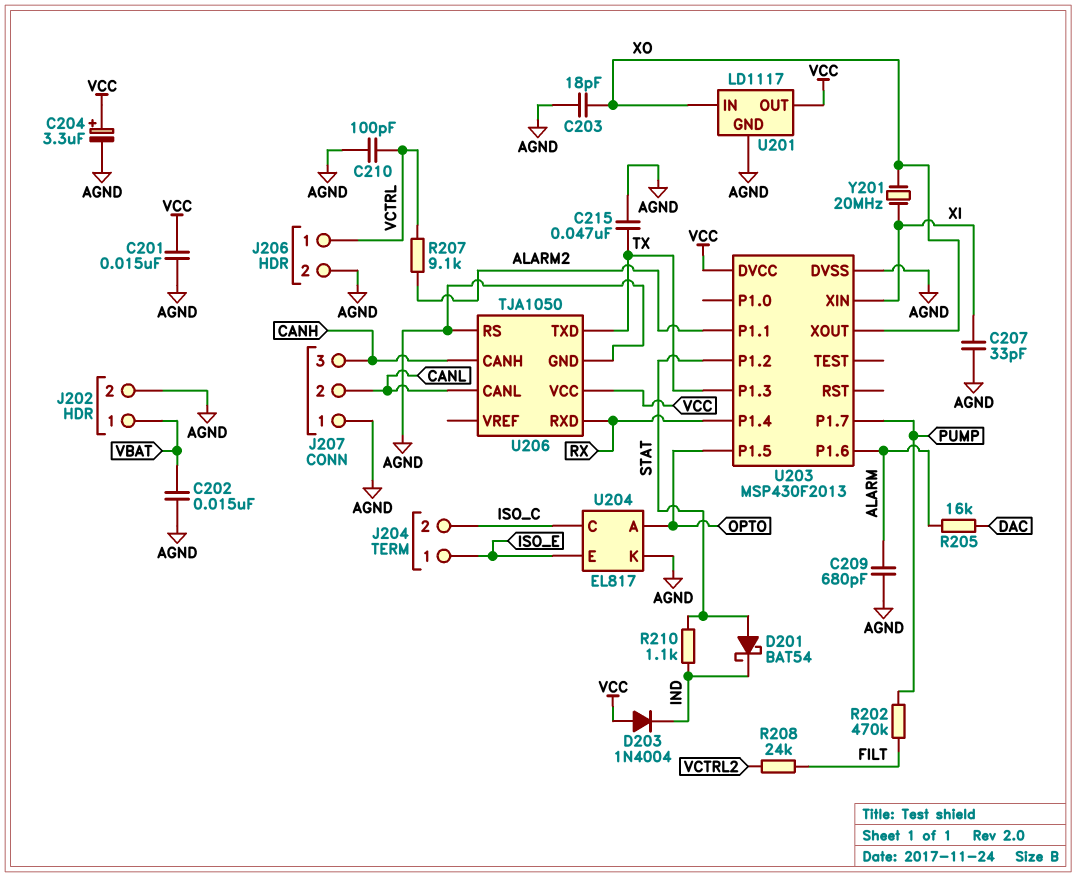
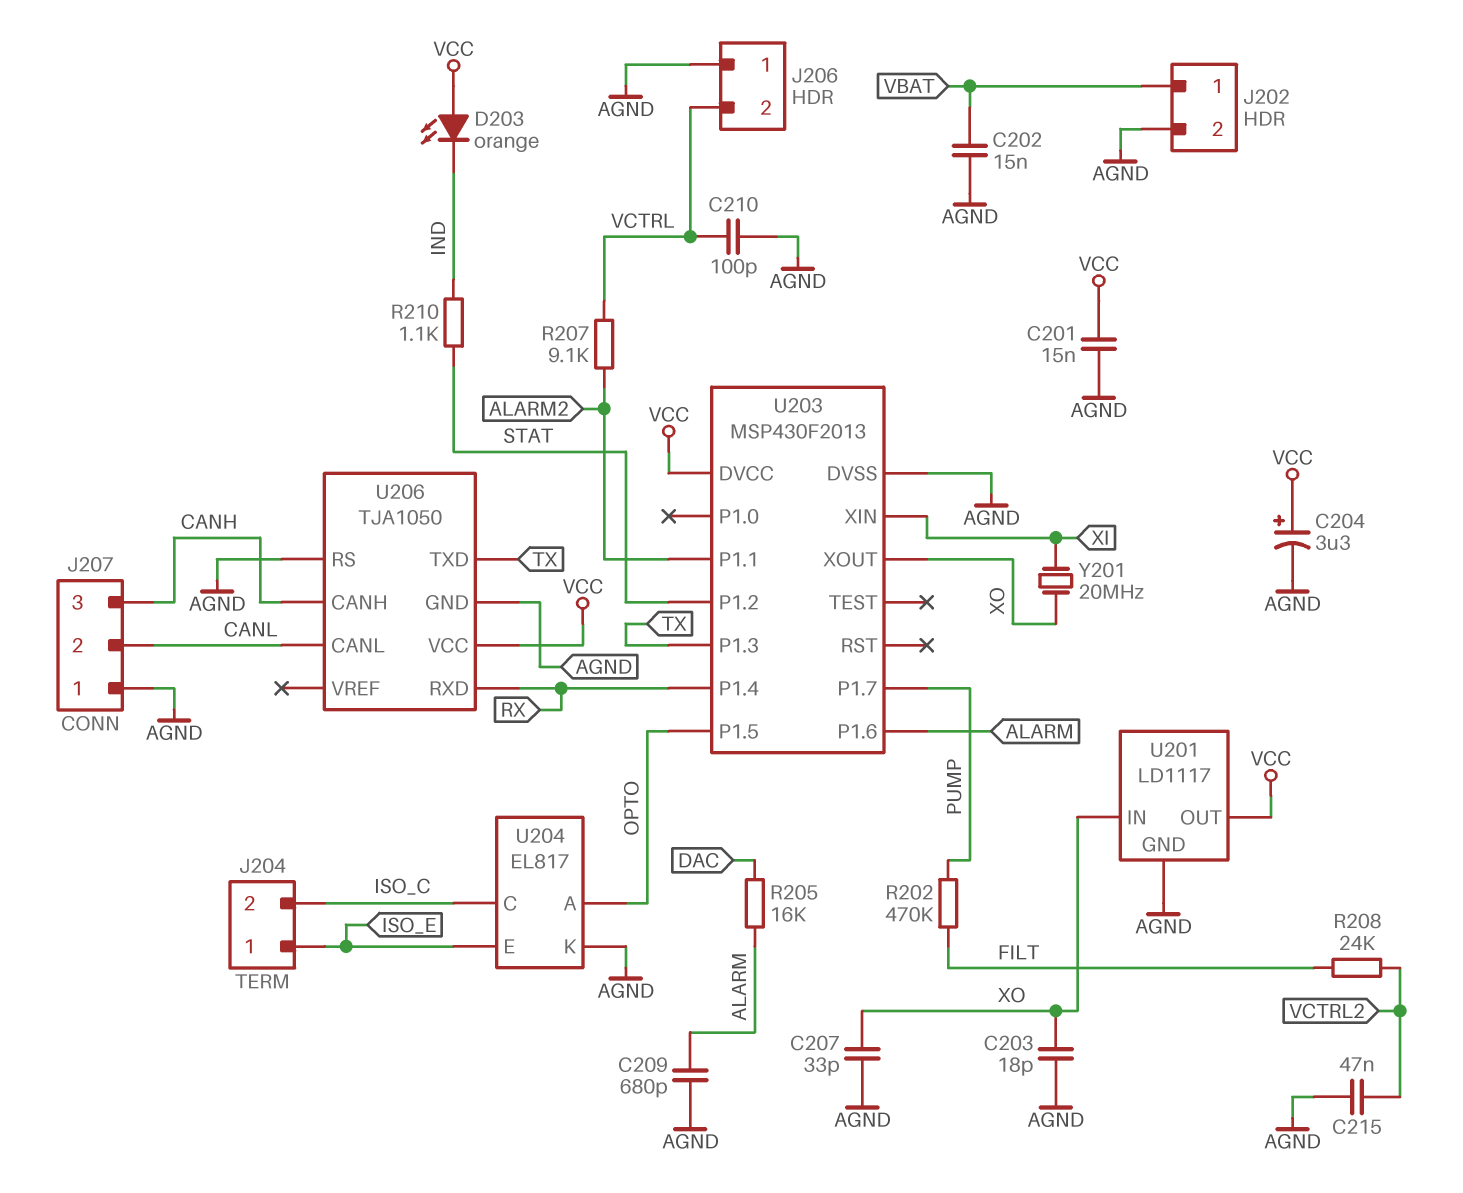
C207: 33pF (AGND, XI) -> 33pF (AGND, XO)
C215: 47nF (AGND, TX) -> 47nF (AGND, VCTRL2)
D201: schottky BAT54 (A STAT, K IND) -> none
D203: diode 1N4004 (A VCC, K IND) -> LED orange (A VCC, K IND)
J206 pin 1: VCTRL -> AGND
J206 pin 2: AGND -> VCTRL

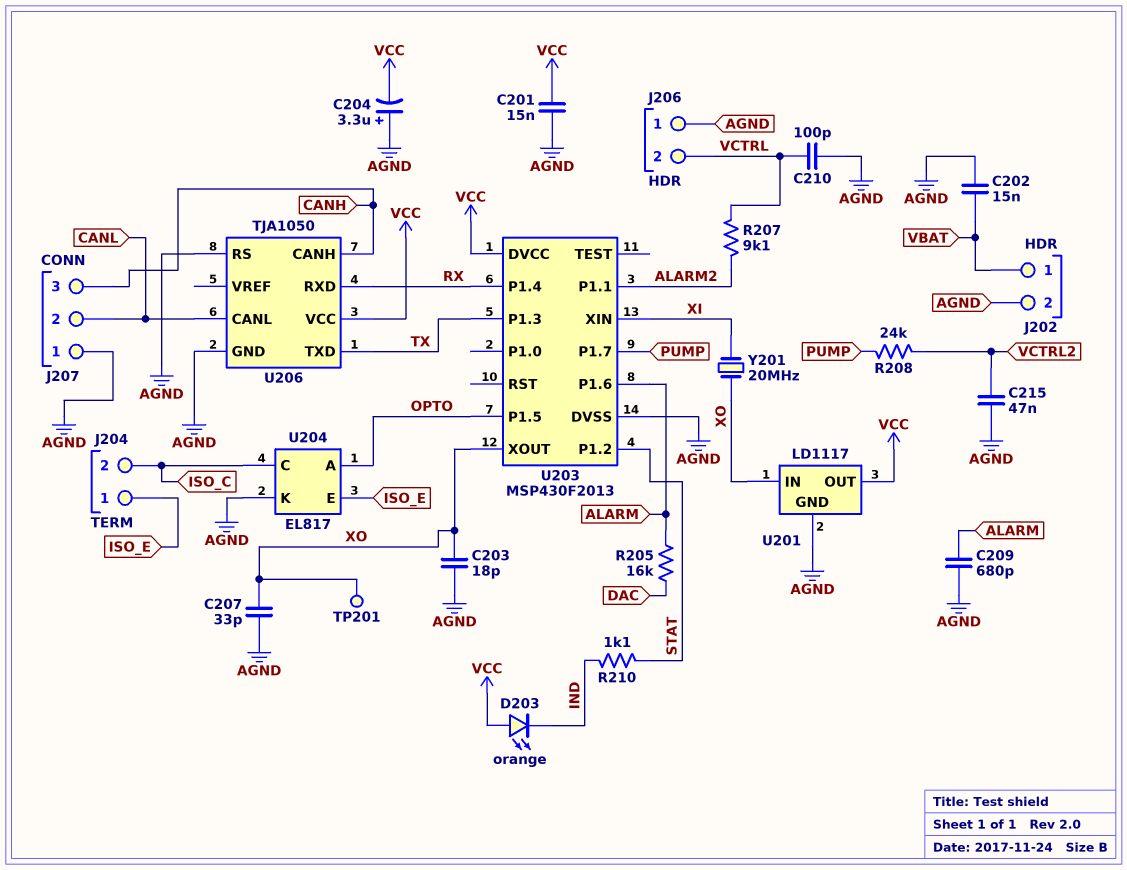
C204: 3.3uF (plus VCC, minus AGND) -> 3.3uF (plus AGND, minus VCC)
R202: 470k (FILT, PUMP) -> none
R208: 24k (FILT, VCTRL2) -> 24k (PUMP, VCTRL2)
TP201: none -> test point (XO)

